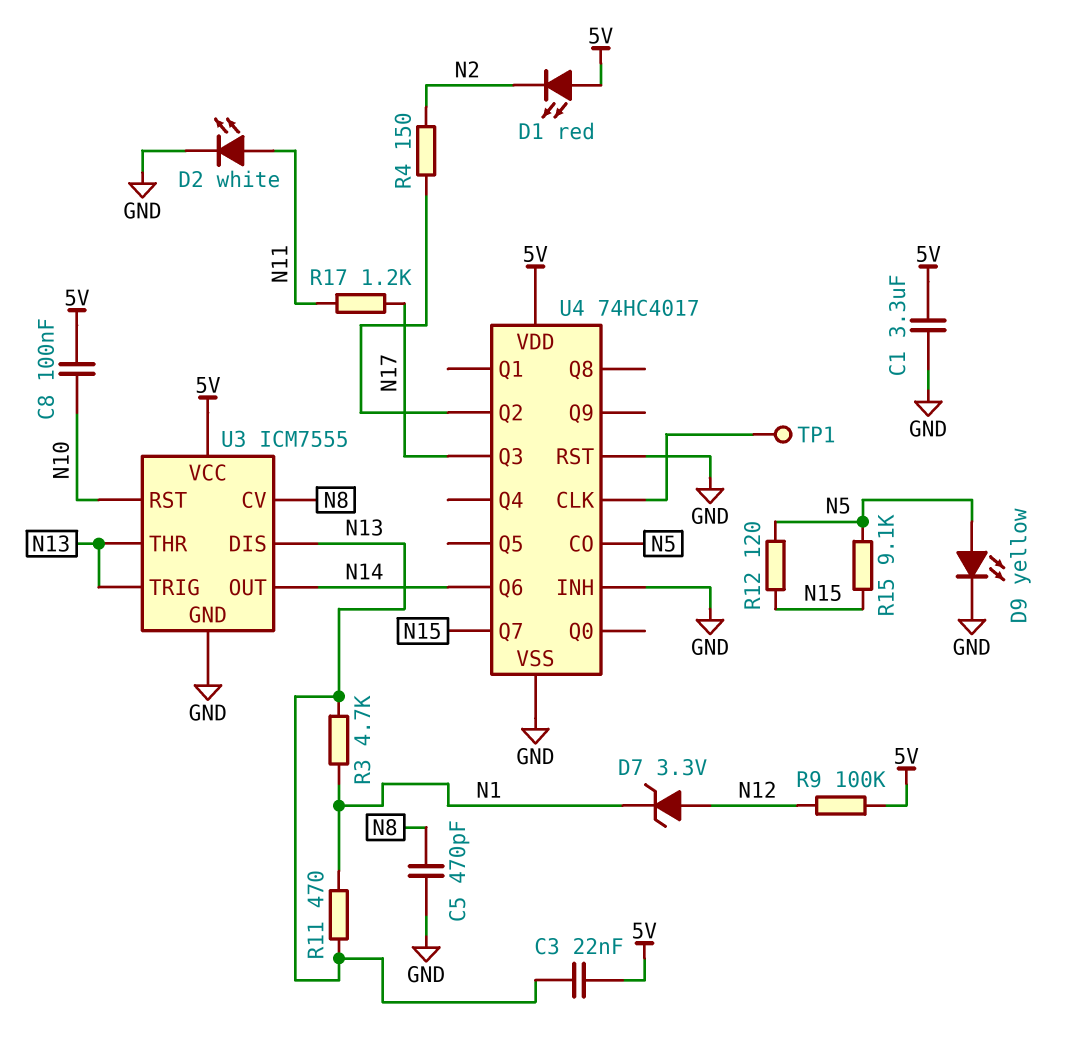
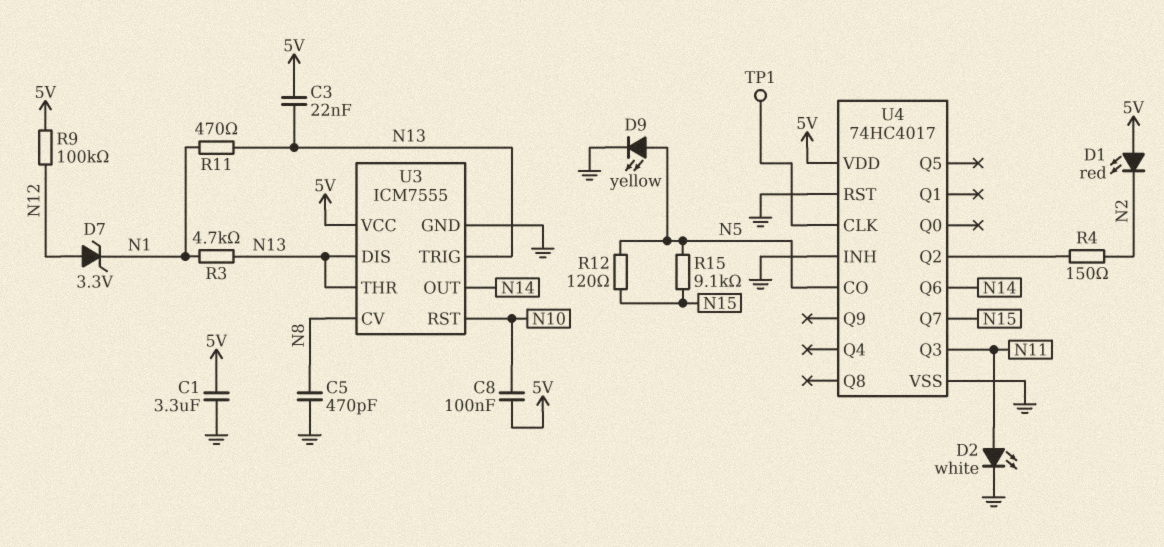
R17: 1.2k (N11, N17) -> none
U4 pin Q3: N17 -> N11

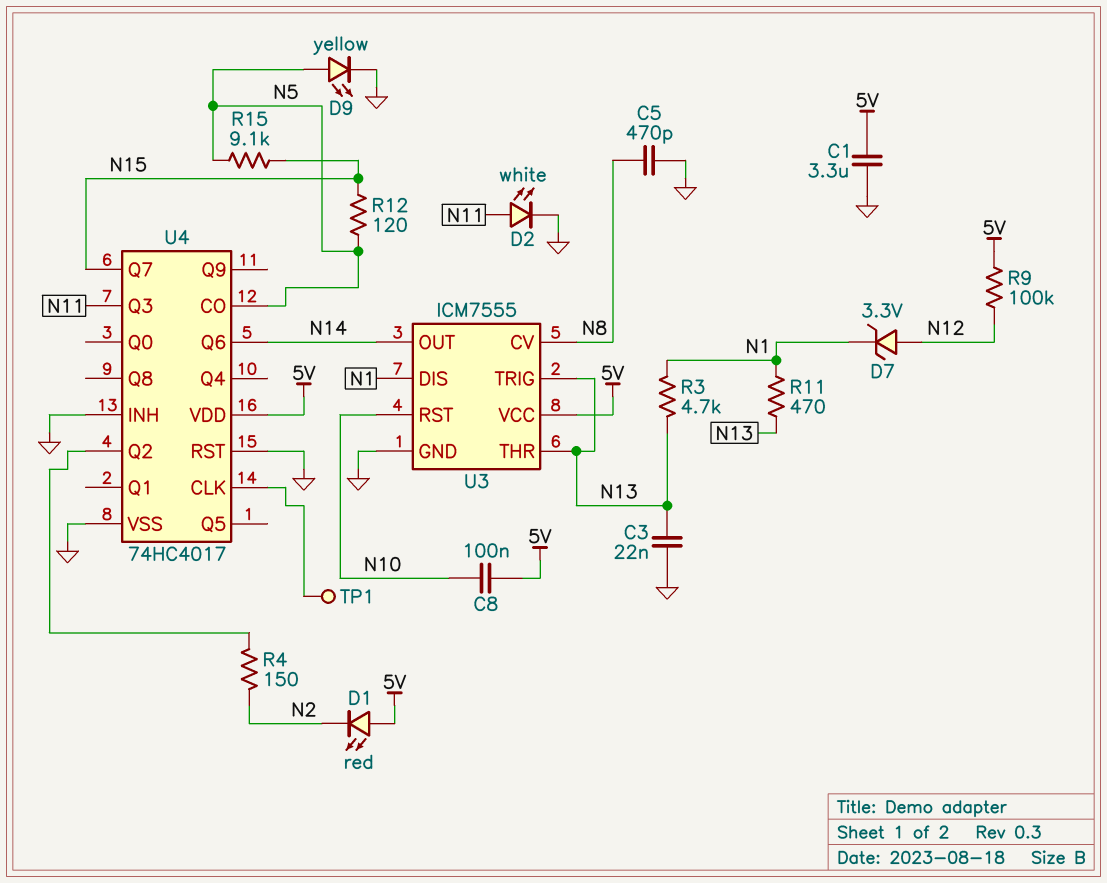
C3: 22nF (5V, N13) -> 22nF (GND, N13)
U3 pin DIS: N13 -> N1

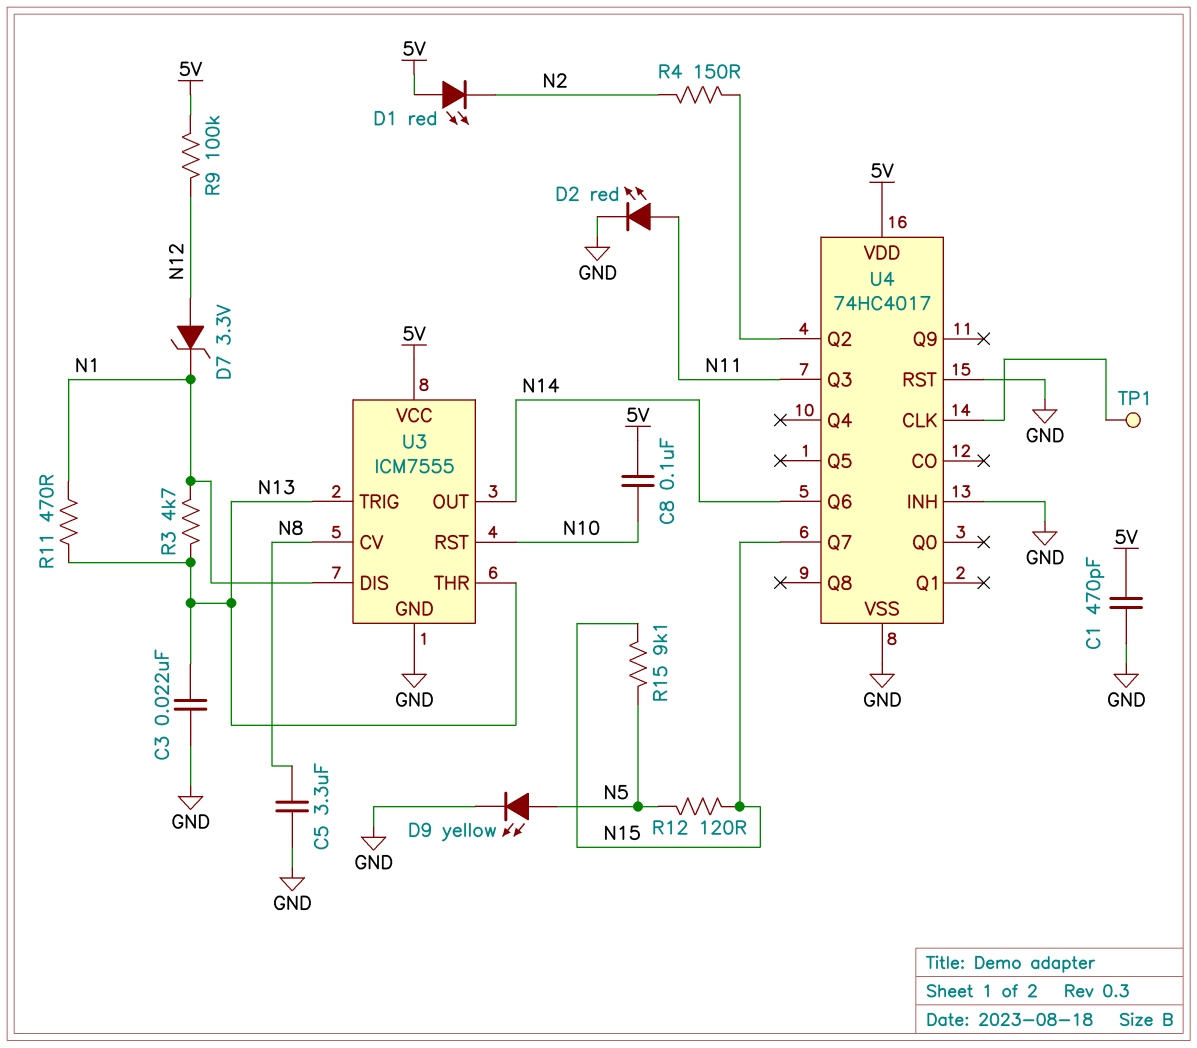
C1: 3.3uF (5V, GND) -> 470pF (5V, GND)
C5: 470pF (GND, N8) -> 3.3uF (GND, N8)
D2: LED white (A N11, K GND) -> LED red (A N11, K GND)
U4 pin CO: N5 -> none

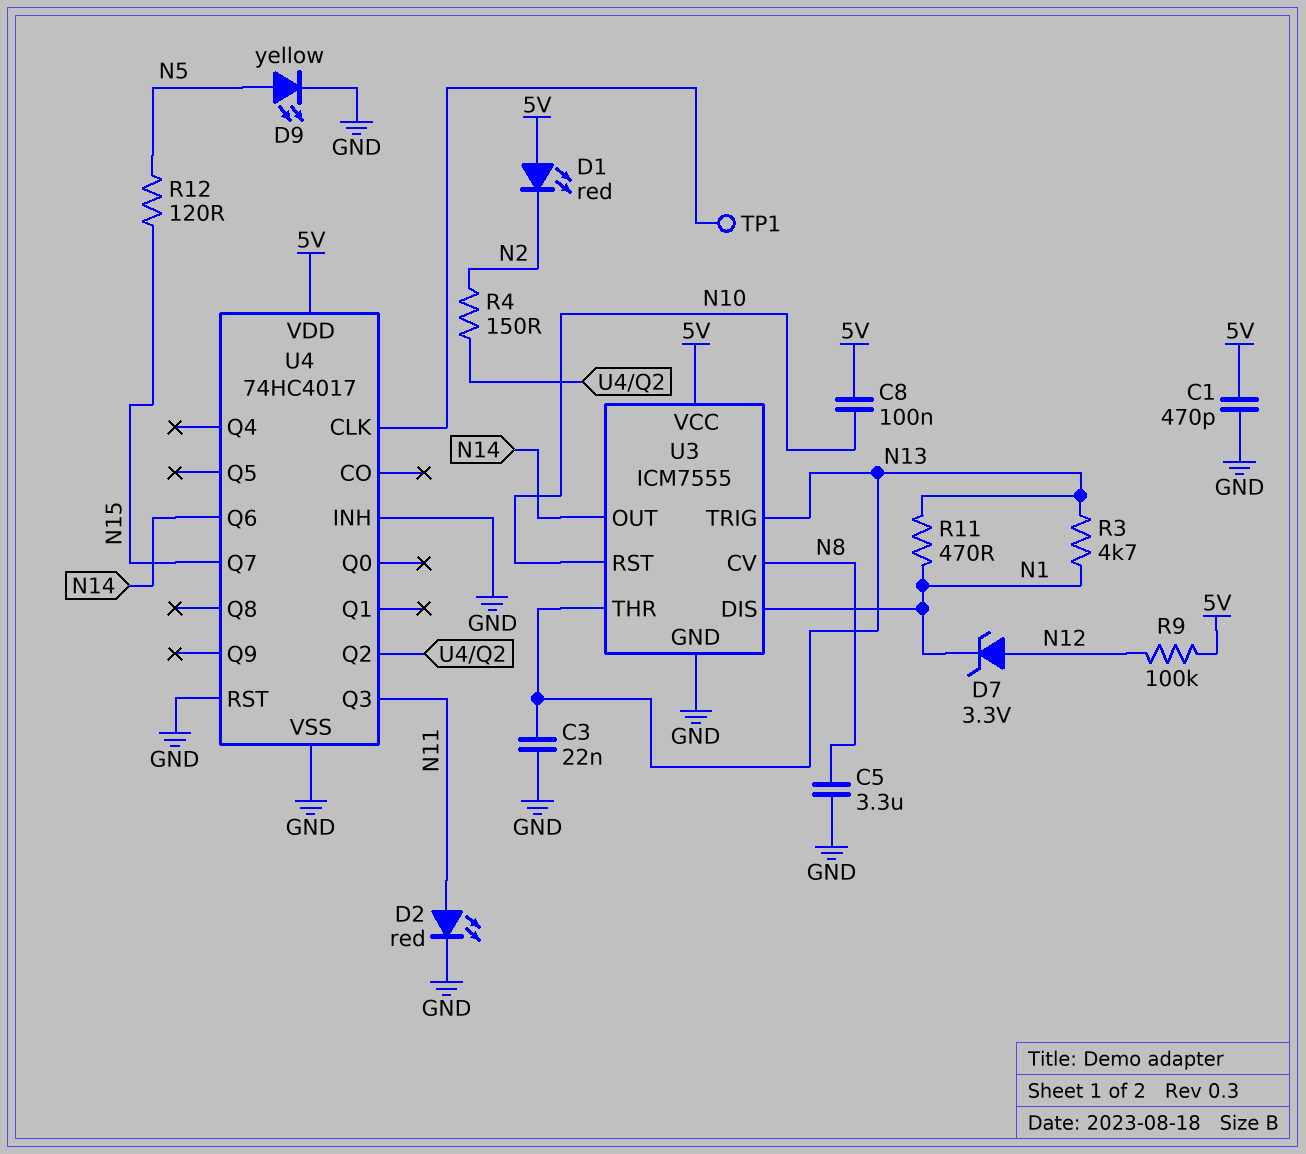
R15: 9.1k (N5, N15) -> none

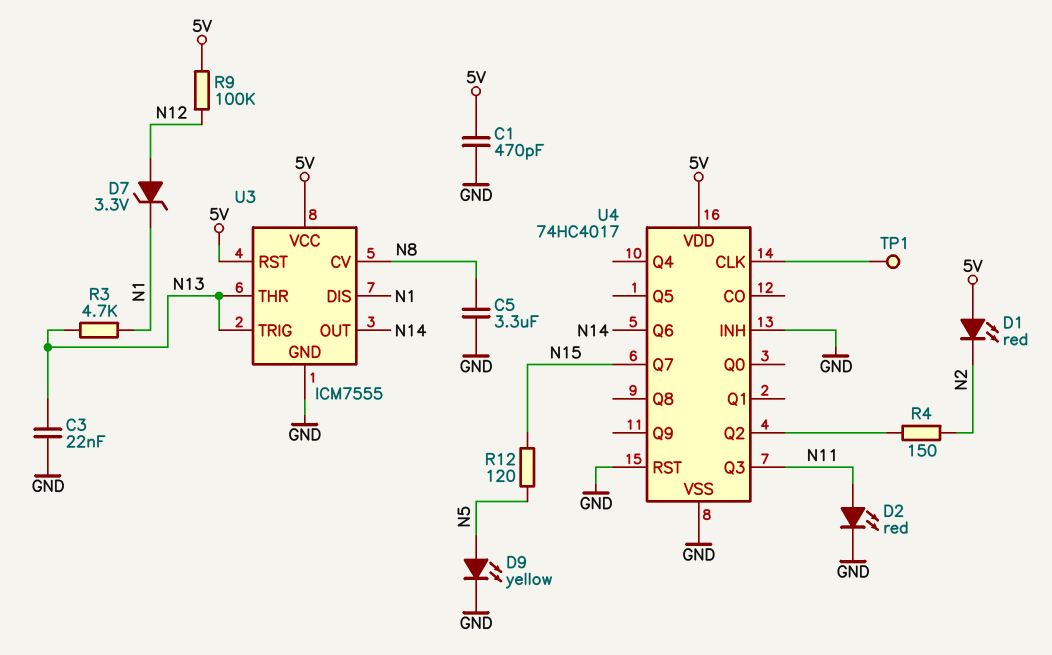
C8: 100nF (5V, N10) -> none
R11: 470 (N1, N13) -> none
U3 pin RST: N10 -> 5V

